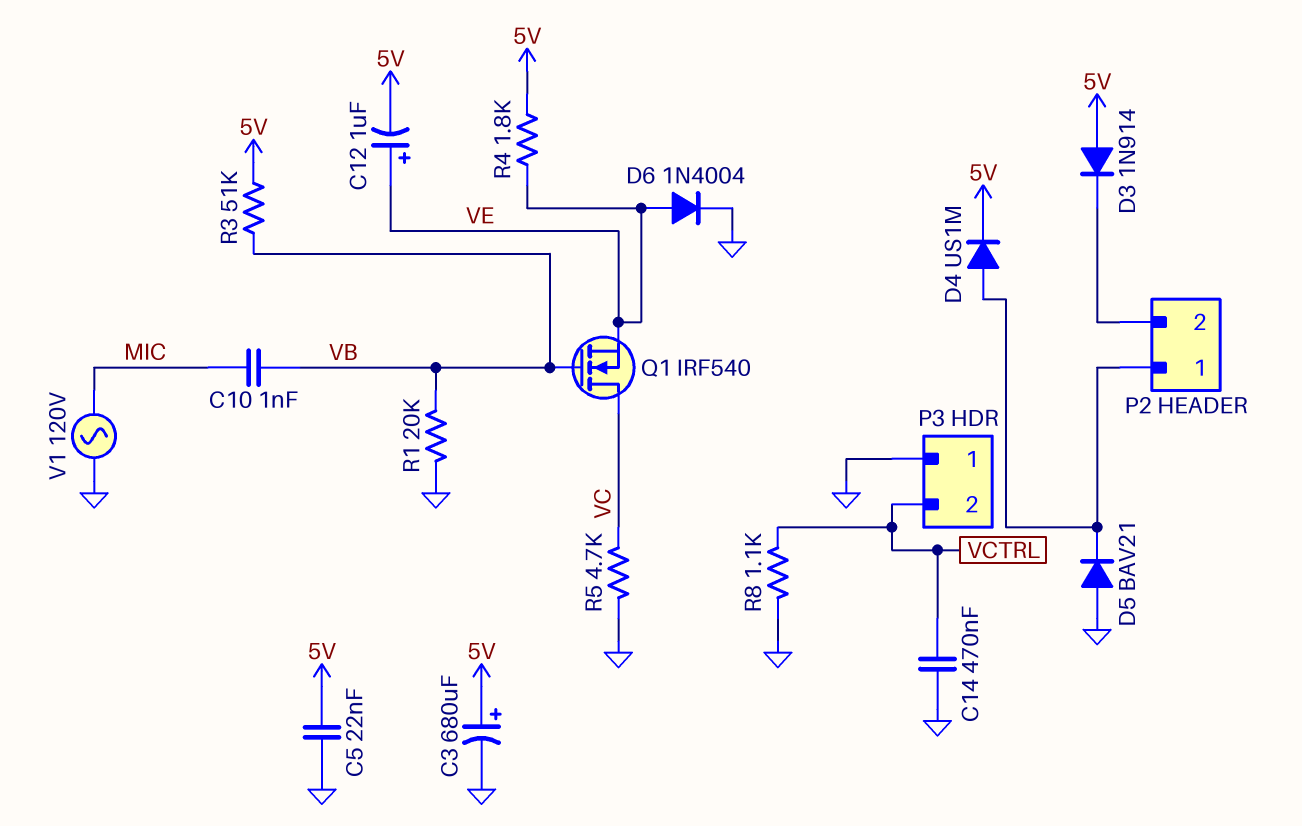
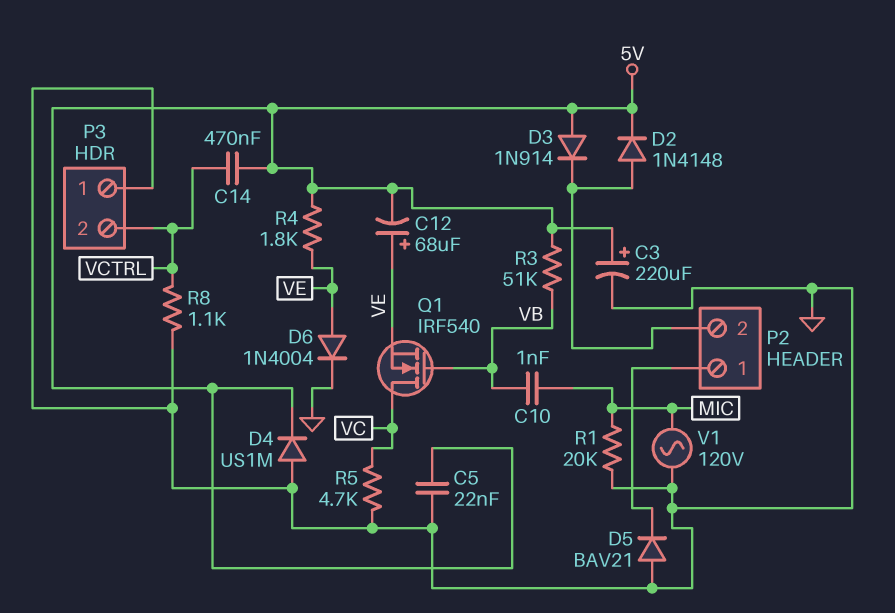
C3: 680uF (plus 5V, minus GND) -> 220uF (plus 5V, minus GND)
C12: 1uF (plus VE, minus 5V) -> 68uF (plus VE, minus 5V)
C14: 470nF (GND, VCTRL) -> 470nF (5V, VCTRL)
D2: none -> diode 1N4148 (A P2/2, K 5V)
D4: diode US1M (A P2/1, K 5V) -> diode US1M (A GND, K 5V)
R1: 20k (GND, VB) -> 20k (GND, MIC)

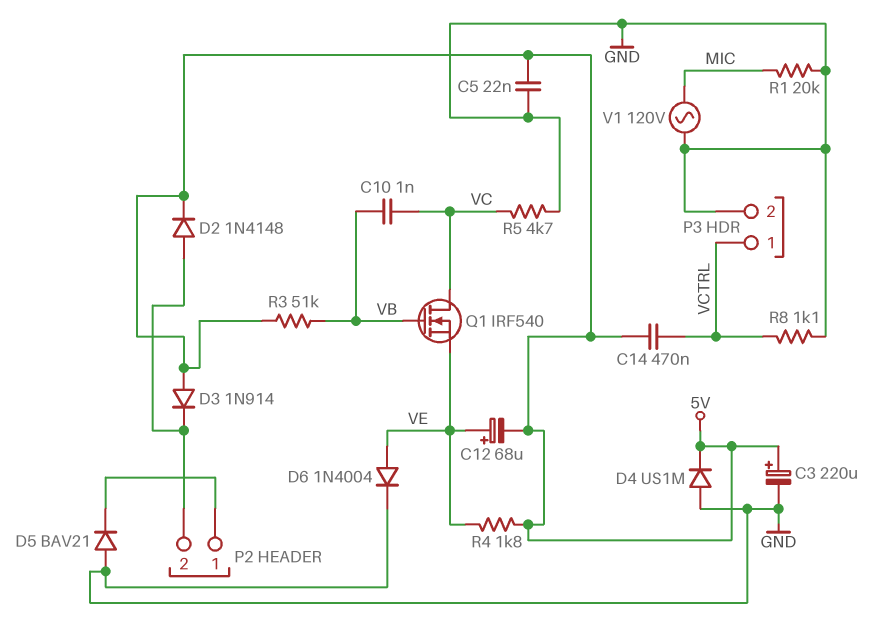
C10: 1nF (MIC, VB) -> 1nF (VB, VC)
P3 pin 1: GND -> VCTRL
P3 pin 2: VCTRL -> GND

